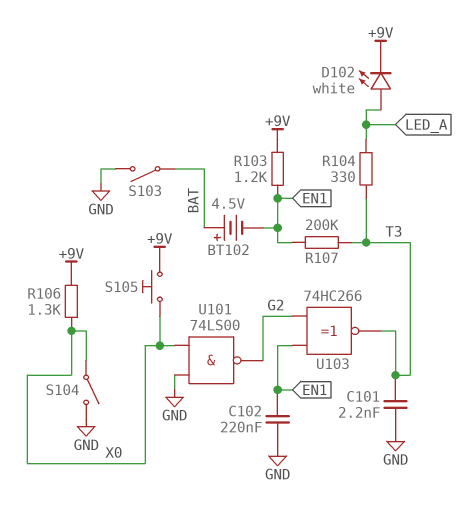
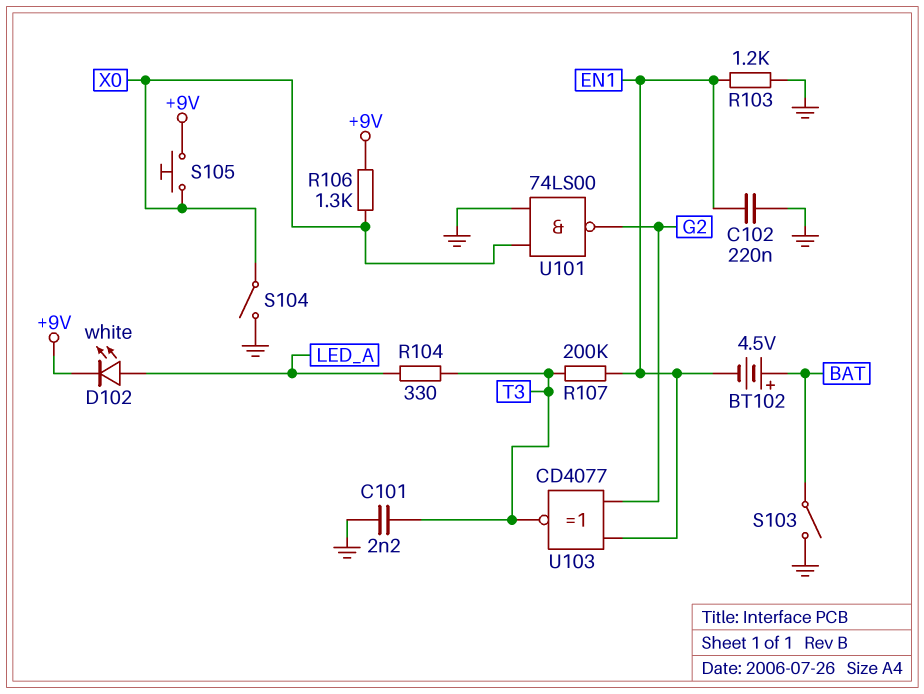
R103: 1.2k (+9V, EN1) -> 1.2k (EN1, GND)
U103: XNOR 74HC266 (in EN1, in G2, out T3) -> XNOR CD4077 (in EN1, in G2, out T3)

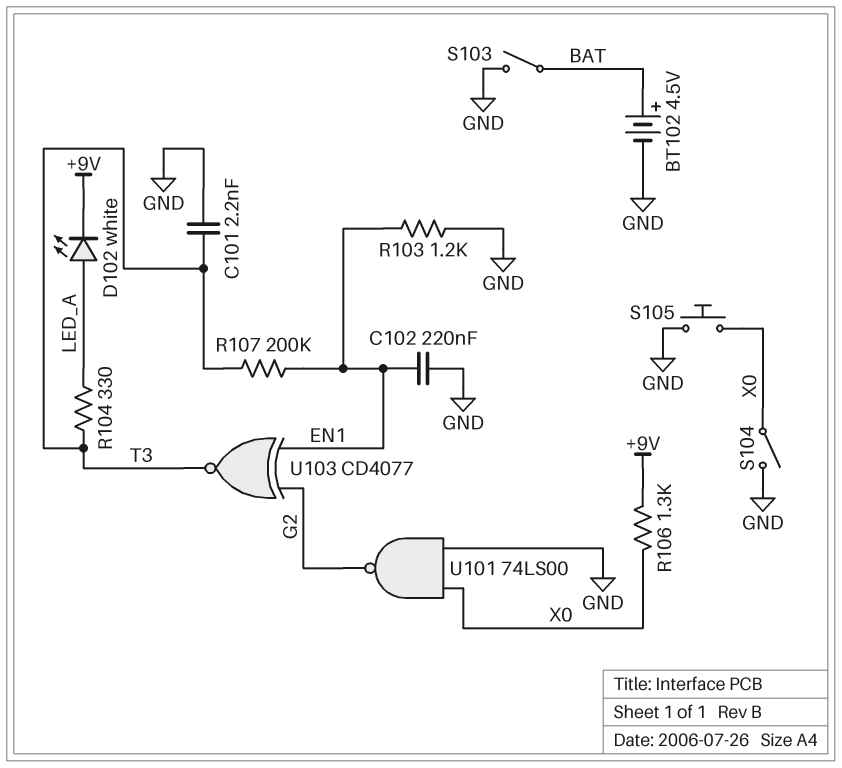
BT102: 4.5V (plus BAT, minus EN1) -> 4.5V (plus BAT, minus GND)
S105: button (+9V, X0) -> button (GND, X0)

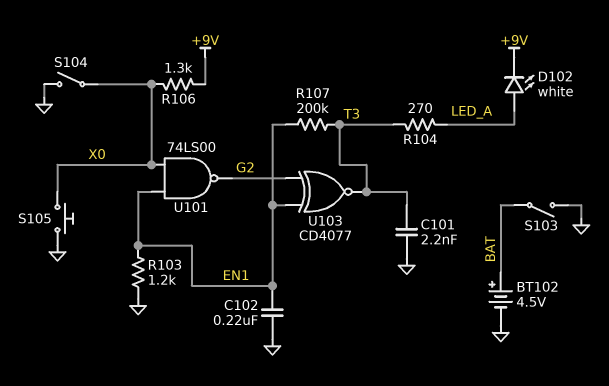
R104: 330 (LED_A, T3) -> 270 (LED_A, T3)
U101: NAND 74LS00 (in GND, in X0, out G2) -> NAND 74LS00 (in EN1, in X0, out G2)

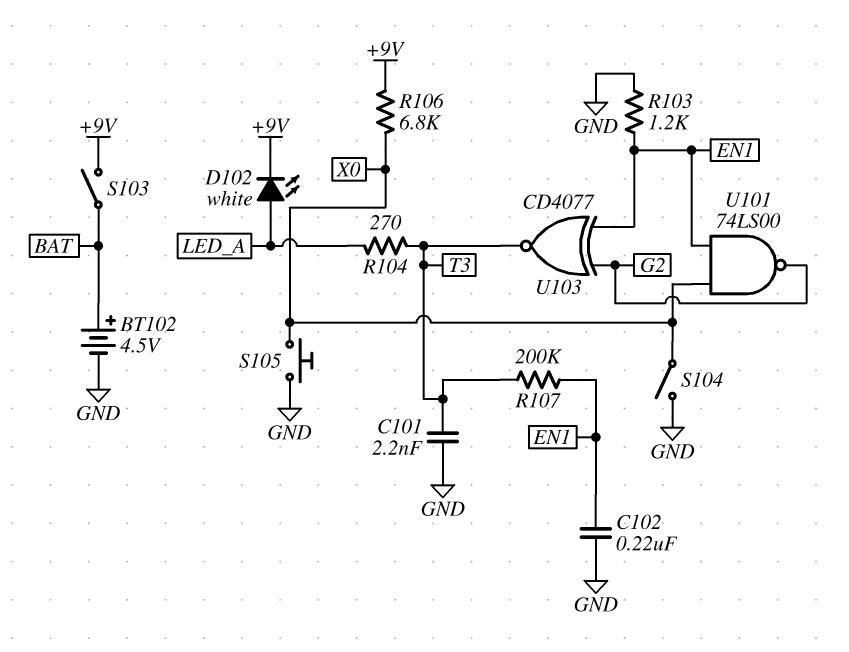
R106: 1.3k (+9V, X0) -> 6.8k (+9V, X0)
S103: switch (BAT, GND) -> switch (+9V, BAT)

